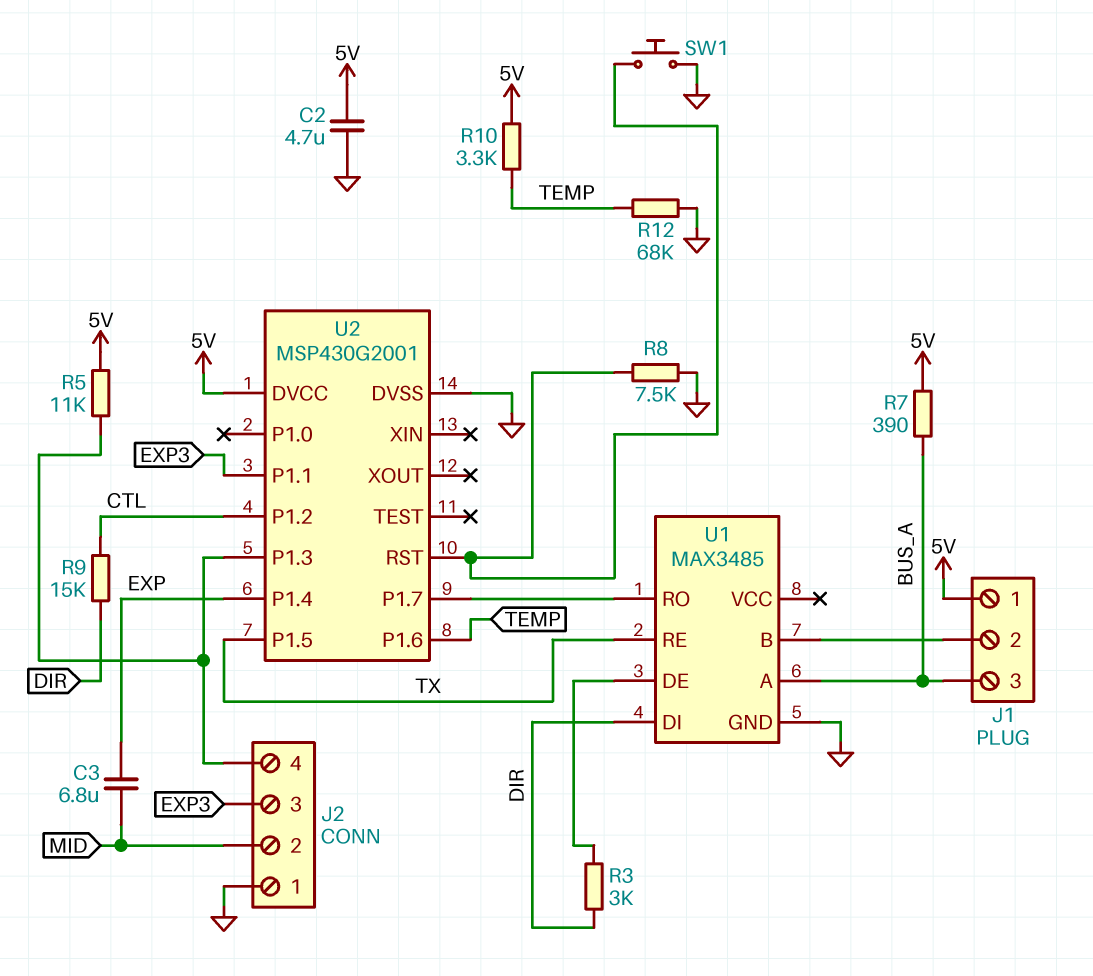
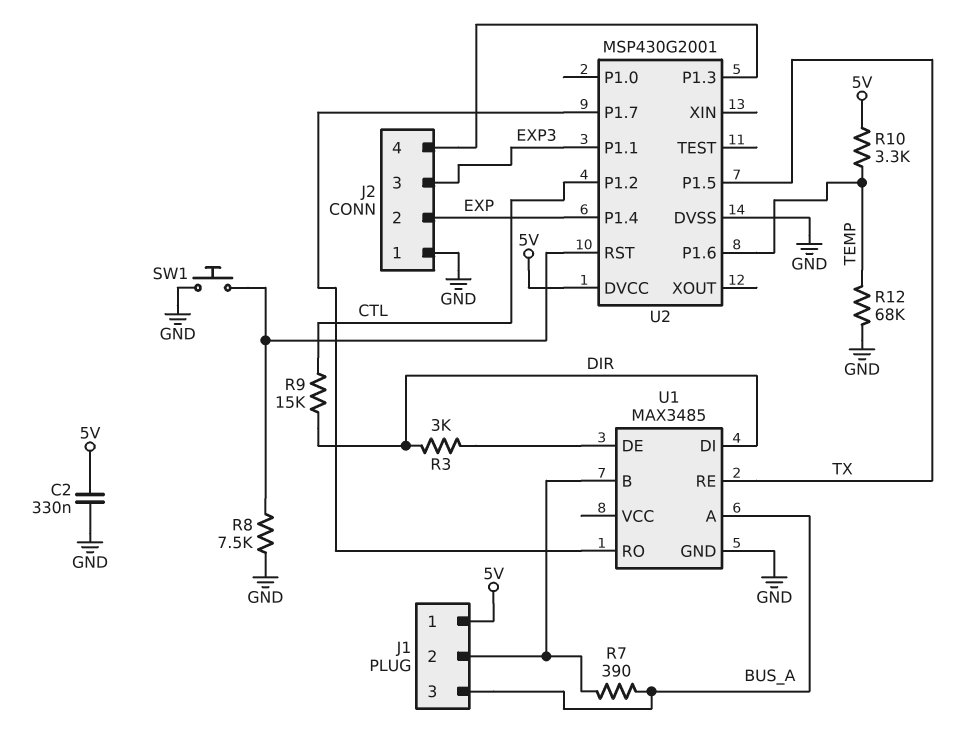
C2: 4.7uF (5V, GND) -> 330nF (5V, GND)
C3: 6.8uF (EXP, MID) -> none
J2 pin 2: MID -> EXP
R5: 11k (5V, J2/4) -> none
R7: 390 (5V, BUS_A) -> 390 (BUS_A, J1/2)

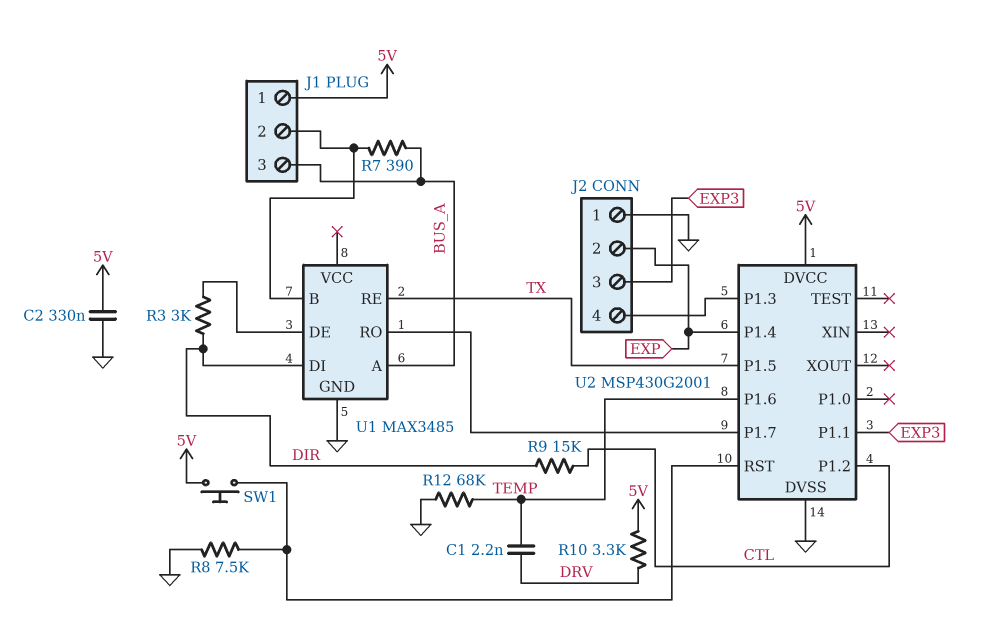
C1: none -> 2.2nF (DRV, TEMP)
R10: 3.3k (5V, TEMP) -> 3.3k (5V, DRV)
SW1: button (GND, U2/RST) -> button (5V, U2/RST)

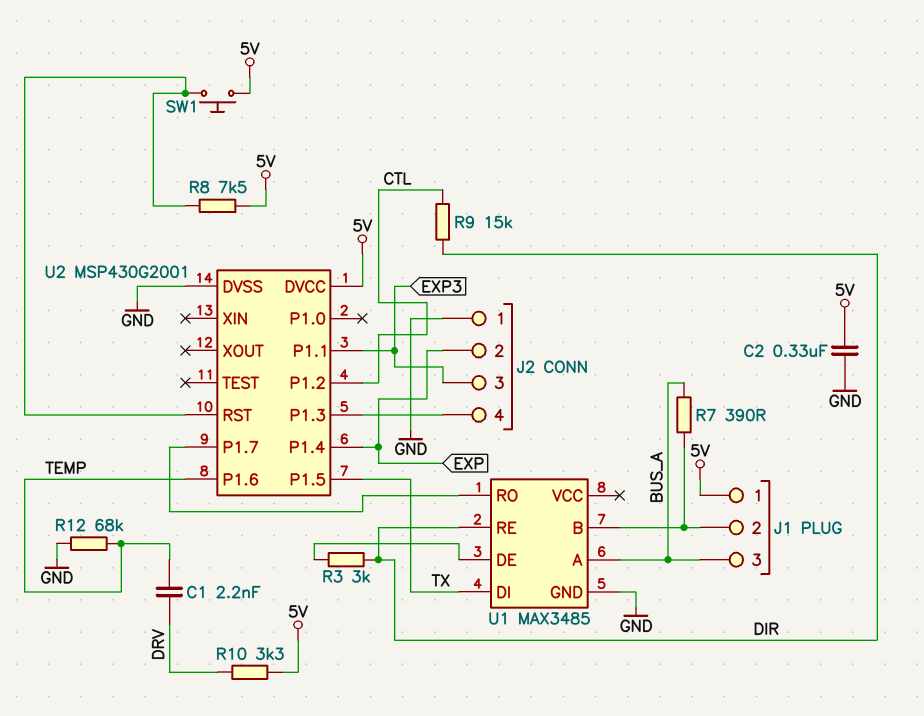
R8: 7.5k (GND, U2/RST) -> 7.5k (5V, U2/RST)
U1 pin DI: DIR -> TX
U1 pin RE: TX -> DIR

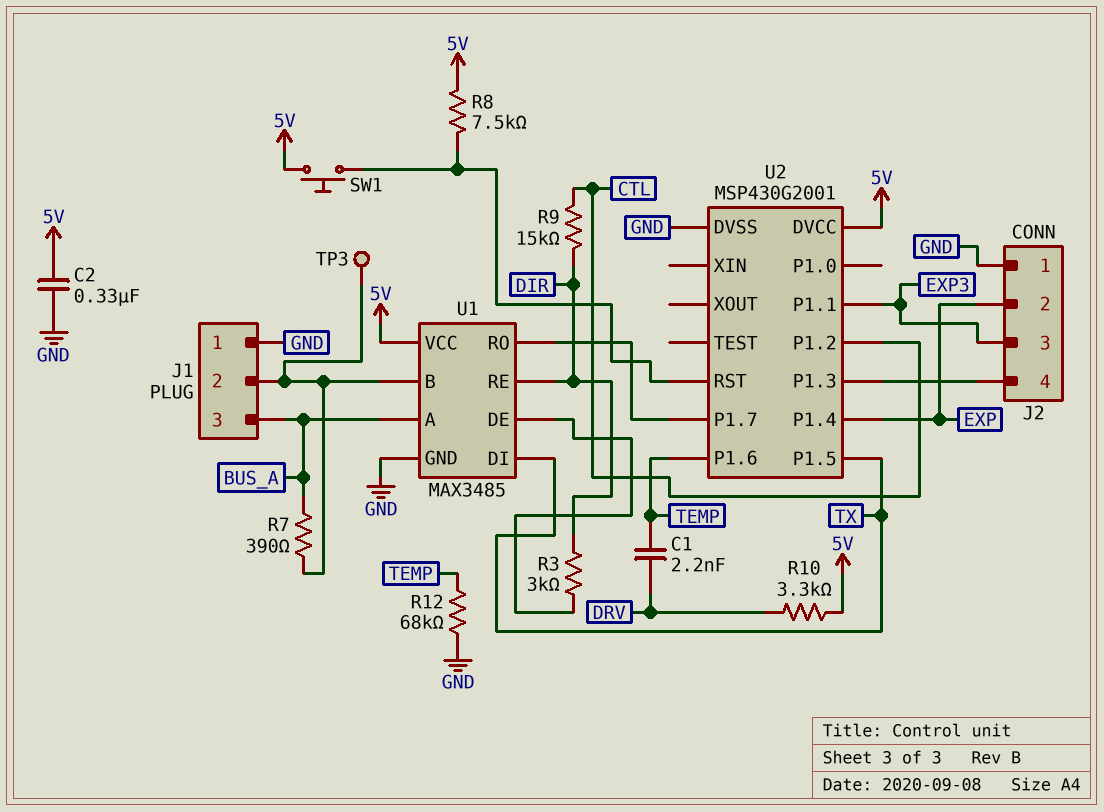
J1 pin 1: 5V -> GND
TP3: none -> test point (J1/2)
U1 pin VCC: none -> 5V

